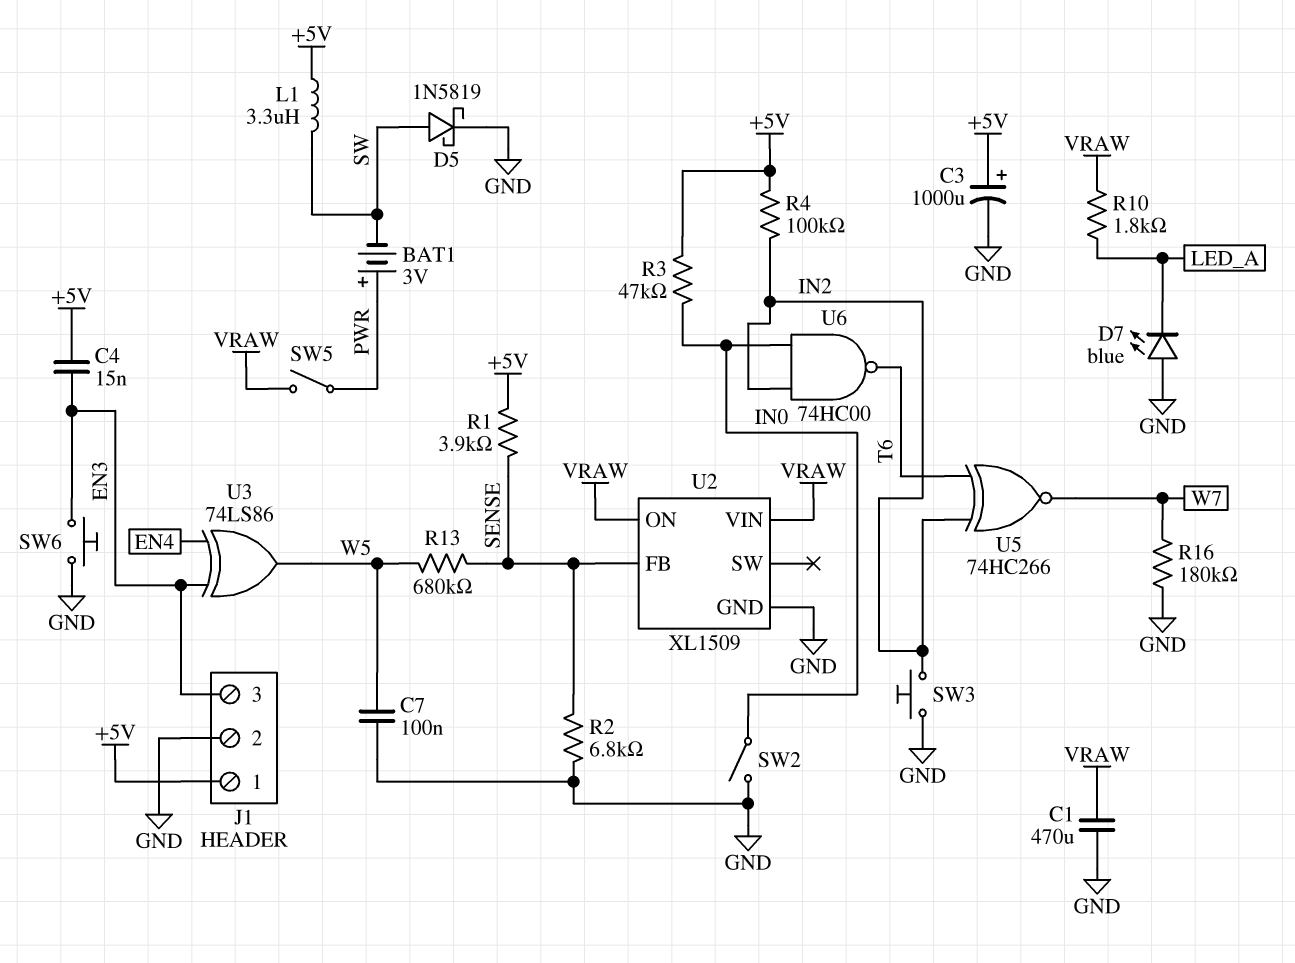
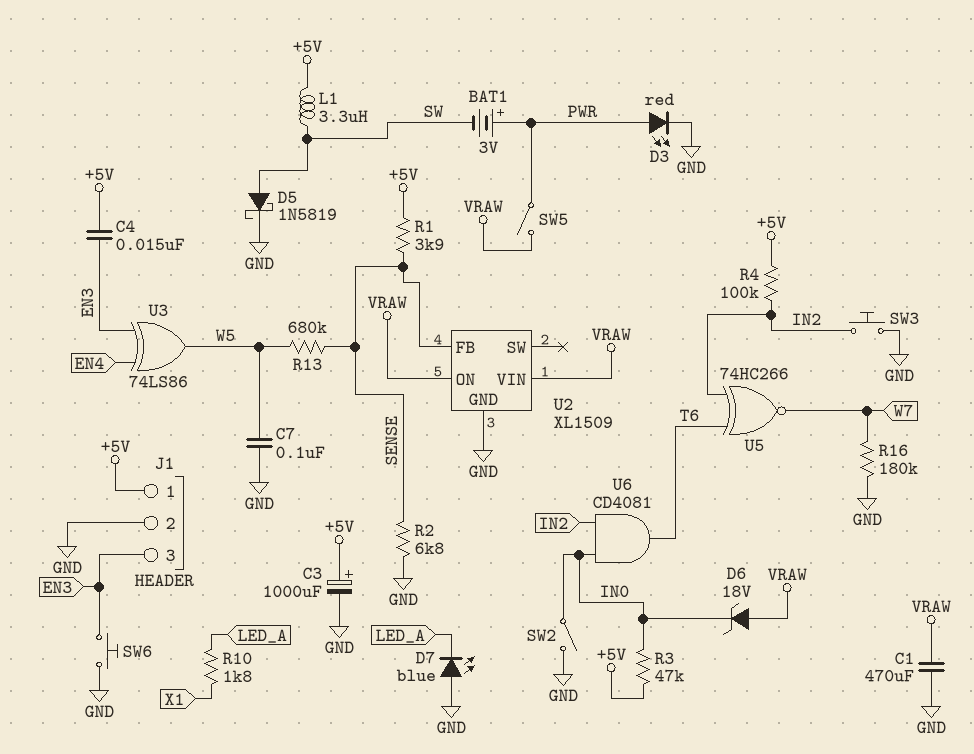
D3: none -> LED red (A PWR, K GND)
D6: none -> zener 18V (A VRAW, K IN0)
R10: 1.8k (LED_A, VRAW) -> 1.8k (LED_A, X1)
U6: NAND 74HC00 (in IN0, in IN2, out T6) -> AND CD4081 (in IN0, in IN2, out T6)

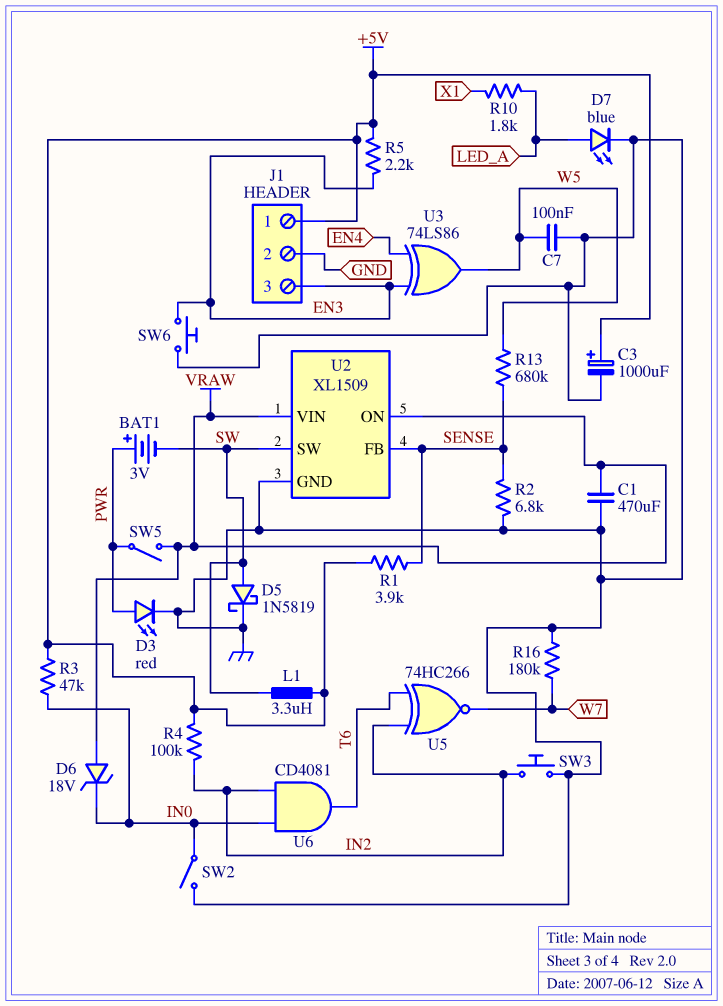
C4: 15nF (+5V, EN3) -> none
D7: LED blue (A GND, K LED_A) -> LED blue (A LED_A, K GND)
R5: none -> 2.2k (+5V, EN3)
U2 pin SW: none -> SW

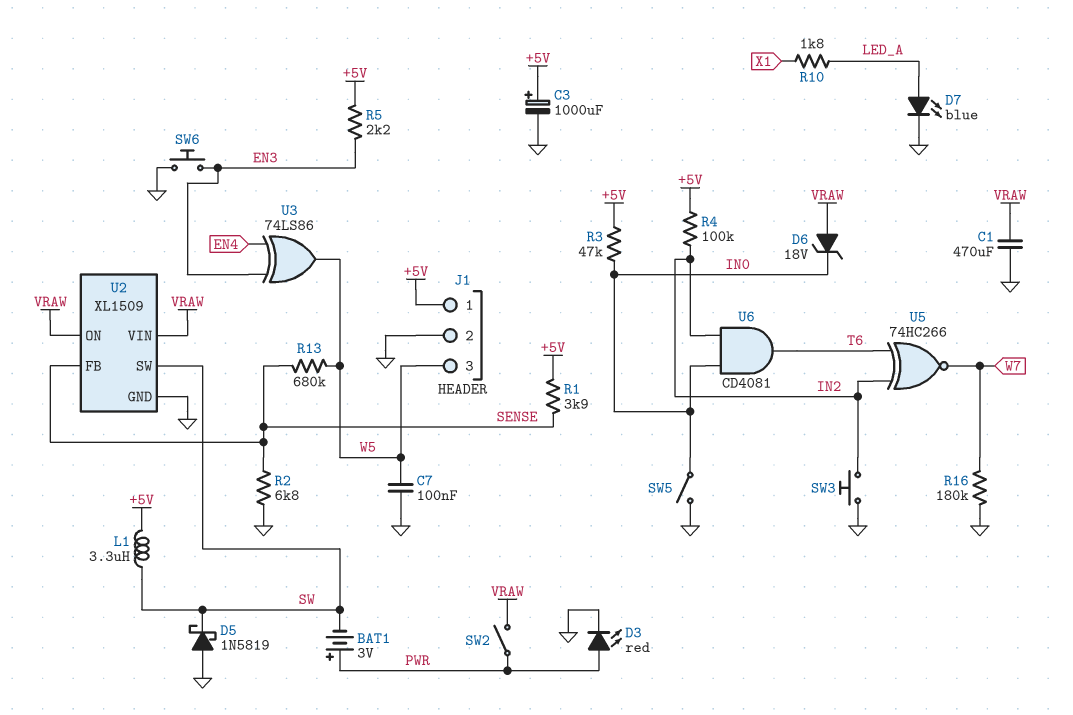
D5: schottky 1N5819 (A SW, K GND) -> schottky 1N5819 (A GND, K SW)
J1 pin 3: EN3 -> W5
SW2: switch (GND, IN0) -> switch (PWR, VRAW)
SW5: switch (PWR, VRAW) -> switch (GND, IN0)

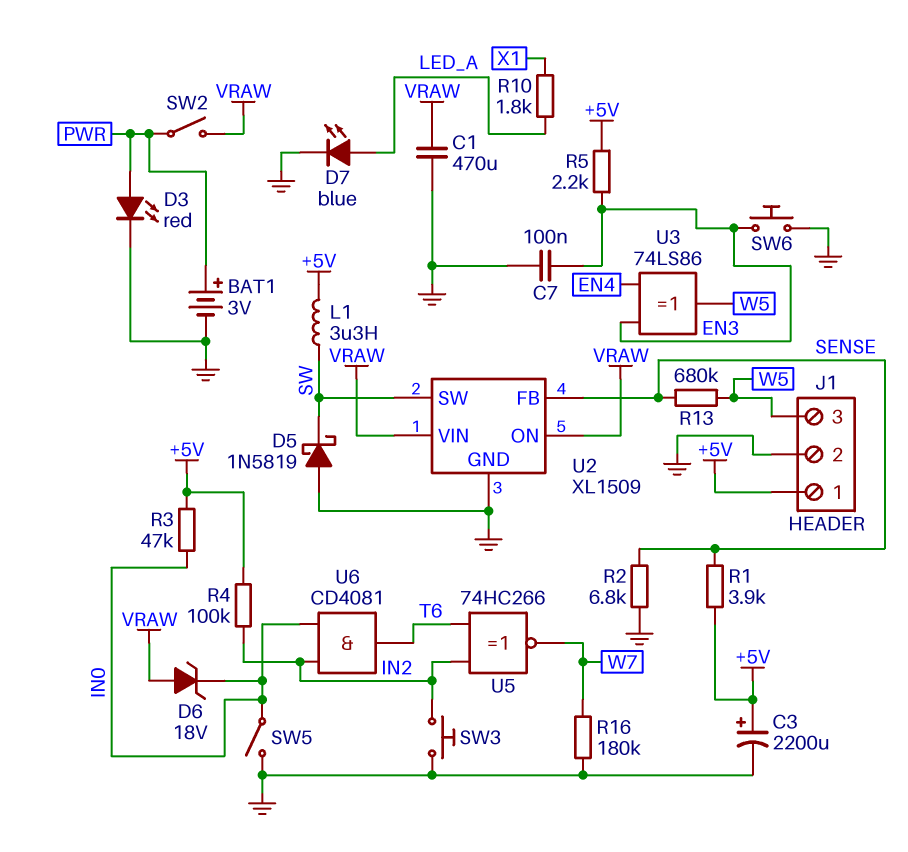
BAT1: 3V (plus PWR, minus SW) -> 3V (plus PWR, minus GND)
C3: 1000uF (plus +5V, minus GND) -> 2200uF (plus +5V, minus GND)
C7: 100nF (GND, W5) -> 100nF (EN3, GND)

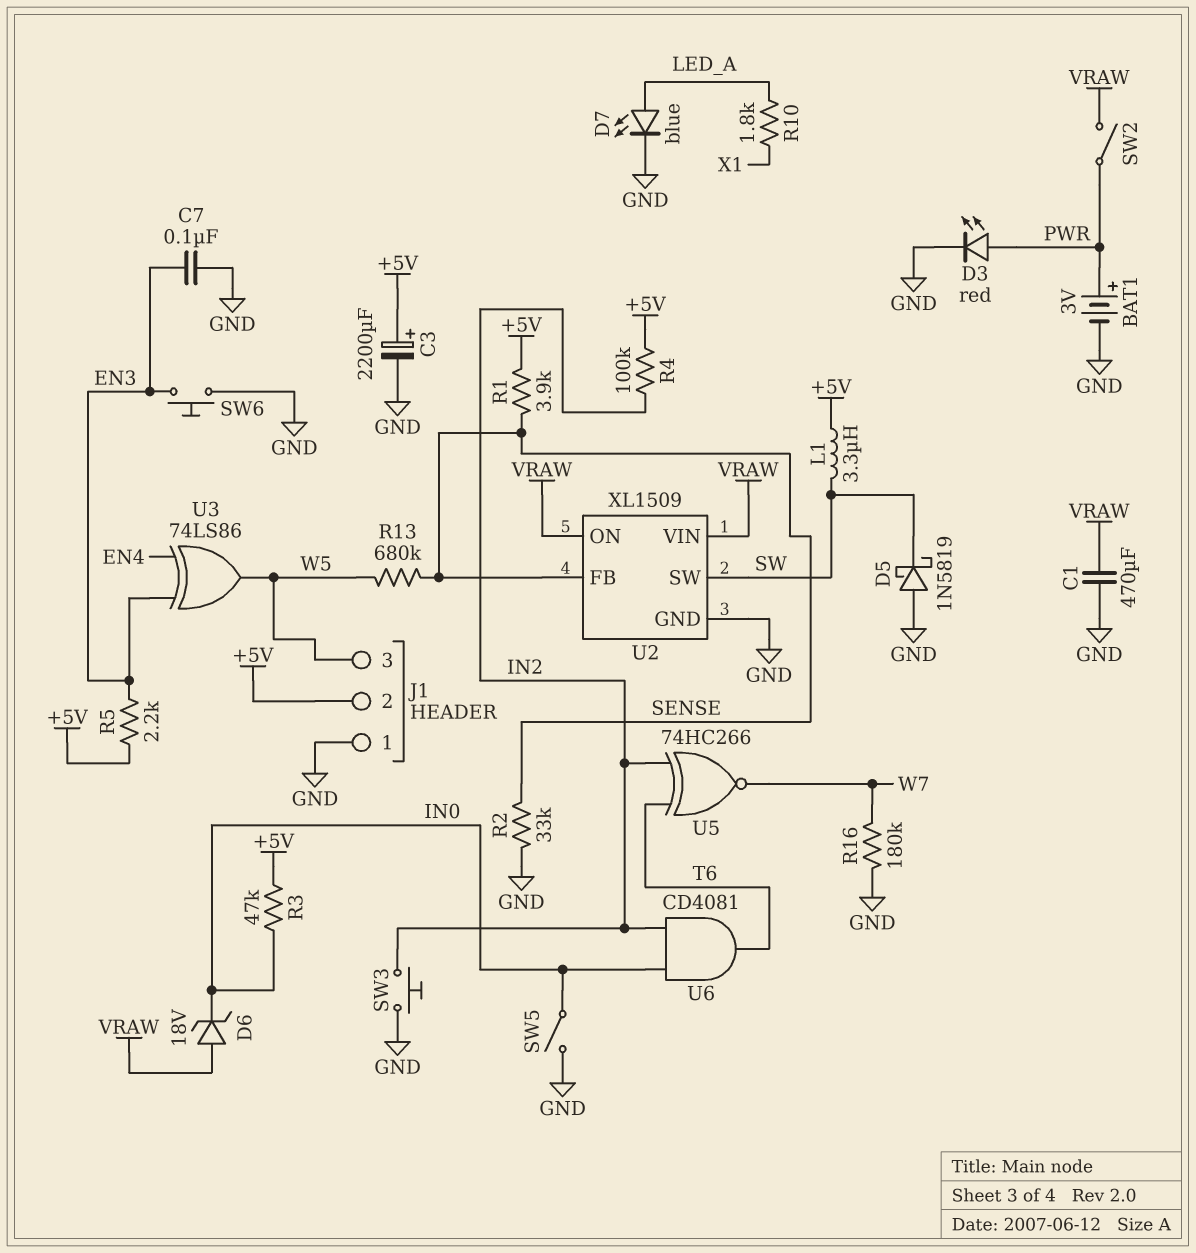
J1 pin 1: +5V -> GND
J1 pin 2: GND -> +5V
R2: 6.8k (GND, SENSE) -> 33k (GND, SENSE)

